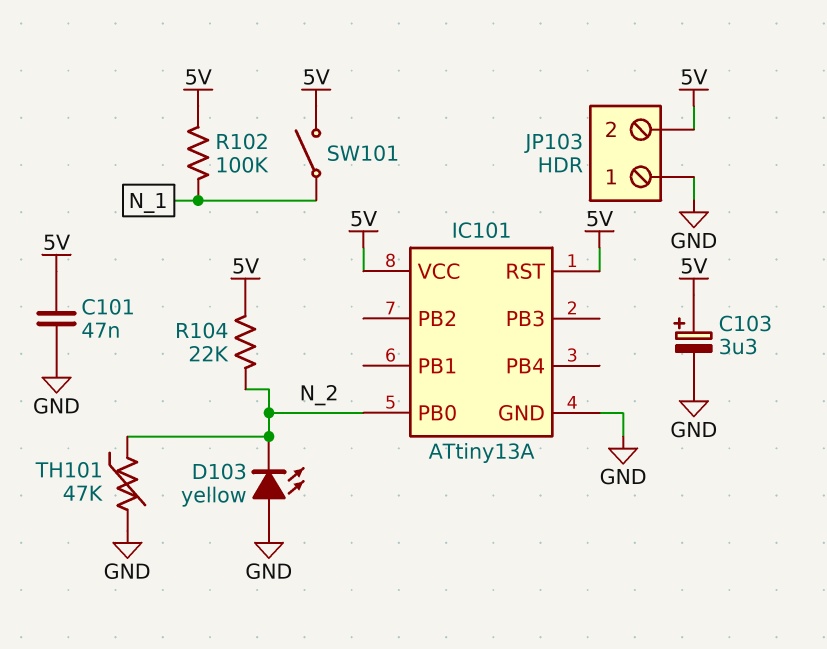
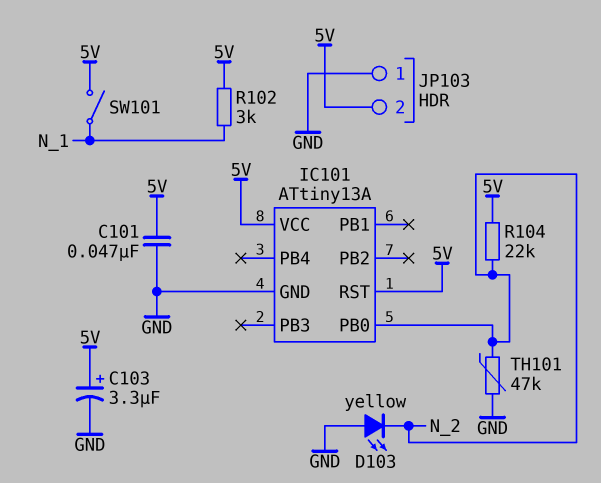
R102: 100k (5V, N_1) -> 3k (5V, N_1)

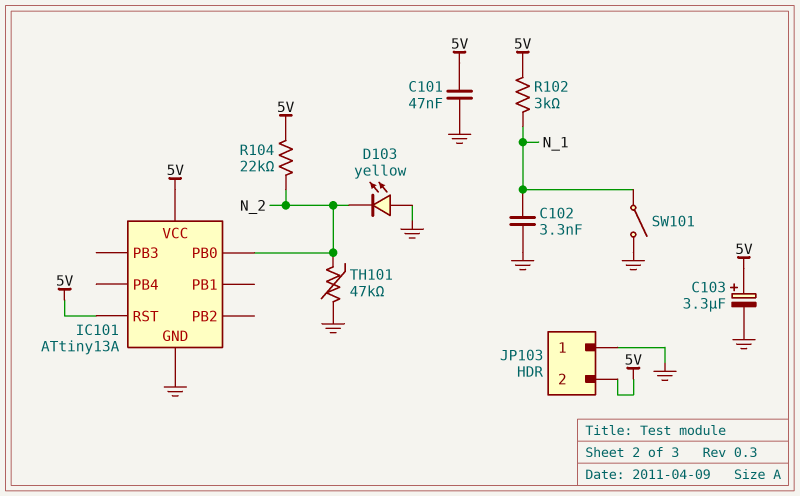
C102: none -> 3.3nF (GND, N_1)
SW101: switch (5V, N_1) -> switch (GND, N_1)

